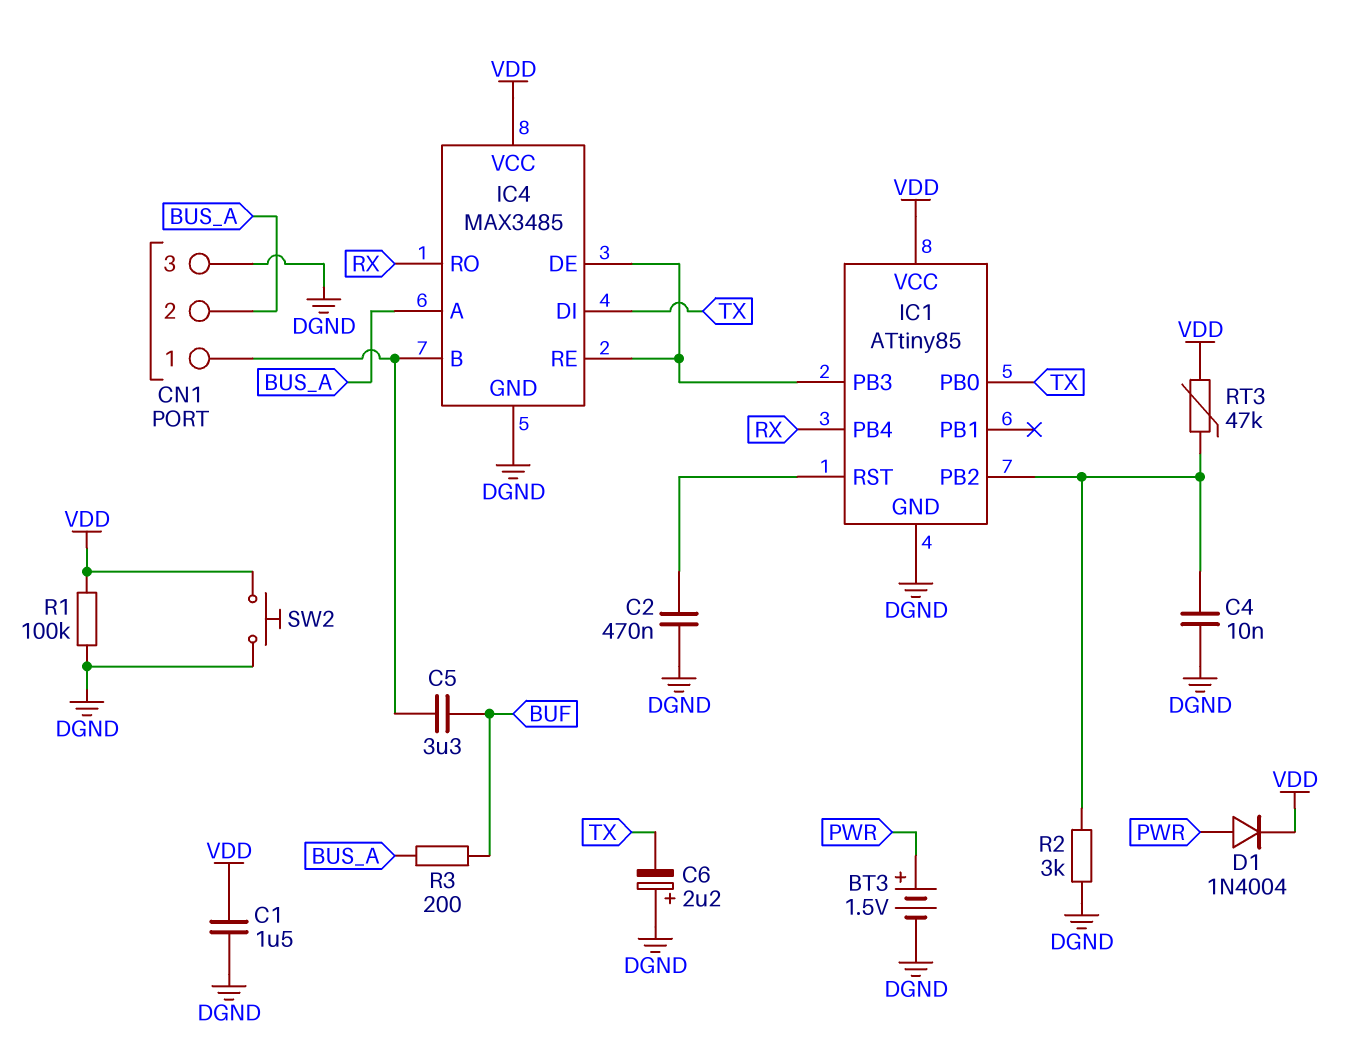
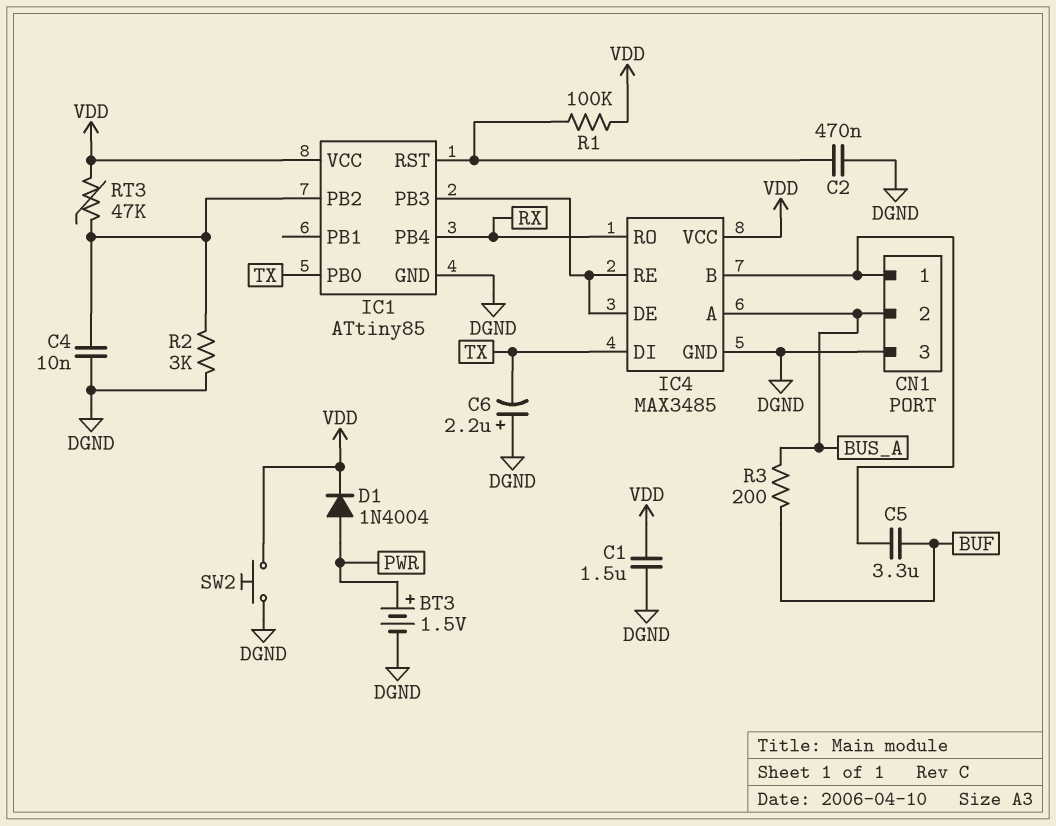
R1: 100k (DGND, VDD) -> 100k (IC1/RST, VDD)

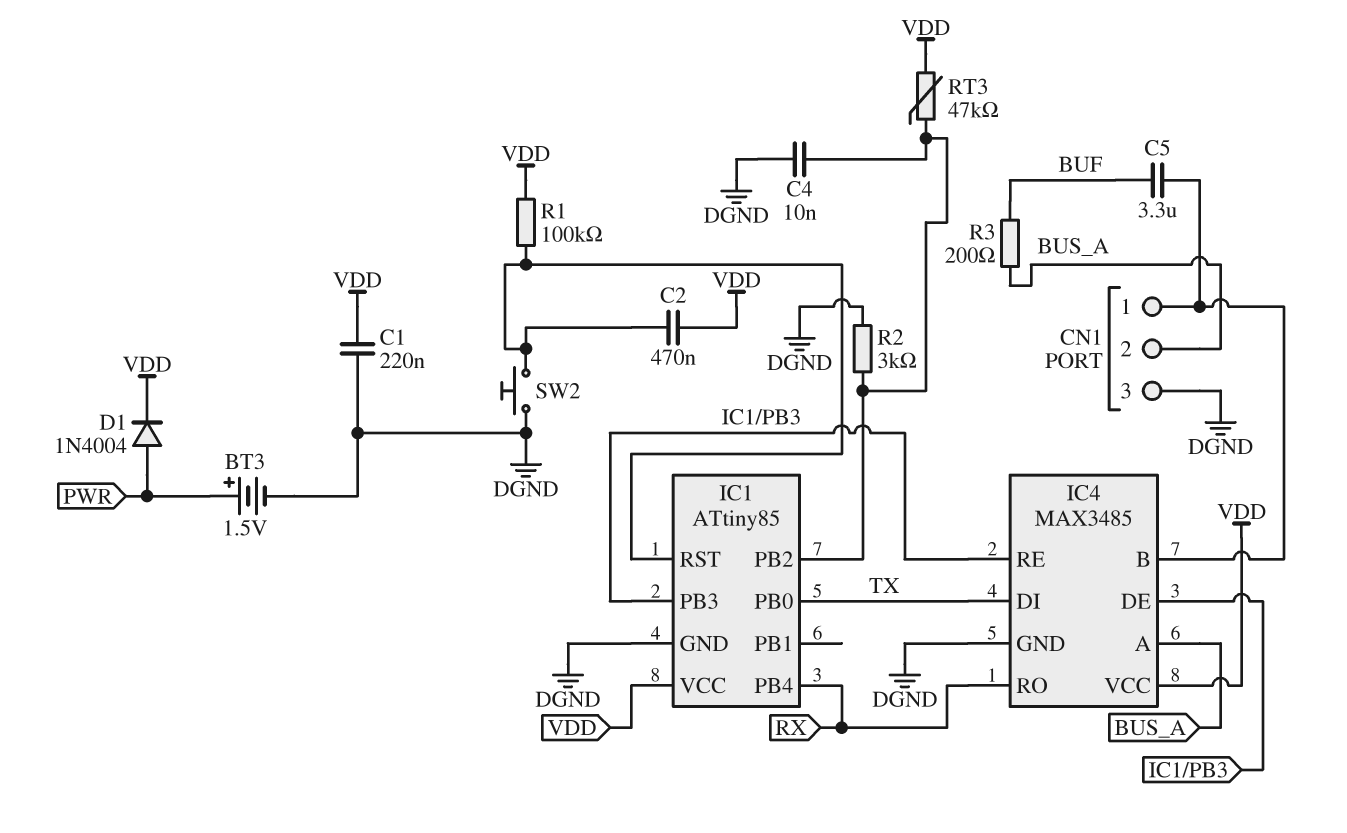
C1: 1.5uF (DGND, VDD) -> 220nF (DGND, VDD)
C2: 470nF (DGND, IC1/RST) -> 470nF (IC1/RST, VDD)
C6: 2.2uF (plus DGND, minus TX) -> none
SW2: button (DGND, VDD) -> button (DGND, IC1/RST)

